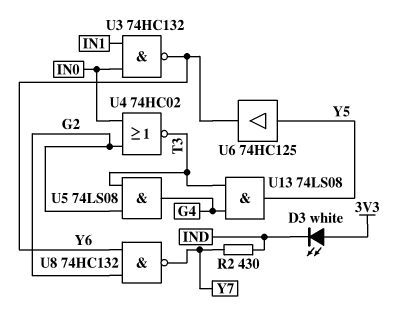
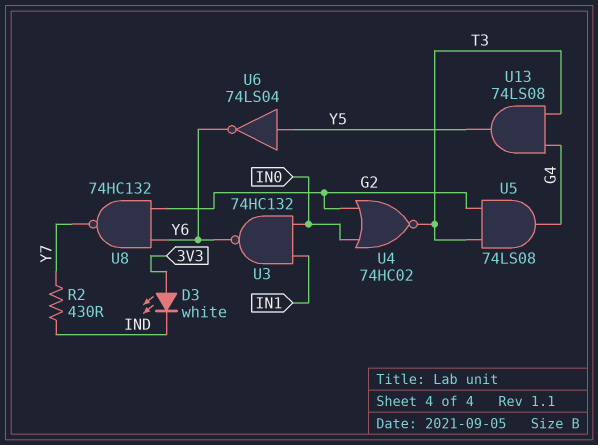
U6: buffer 74HC125 (in Y5, out Y6) -> NOT 74LS04 (in Y5, out Y6)

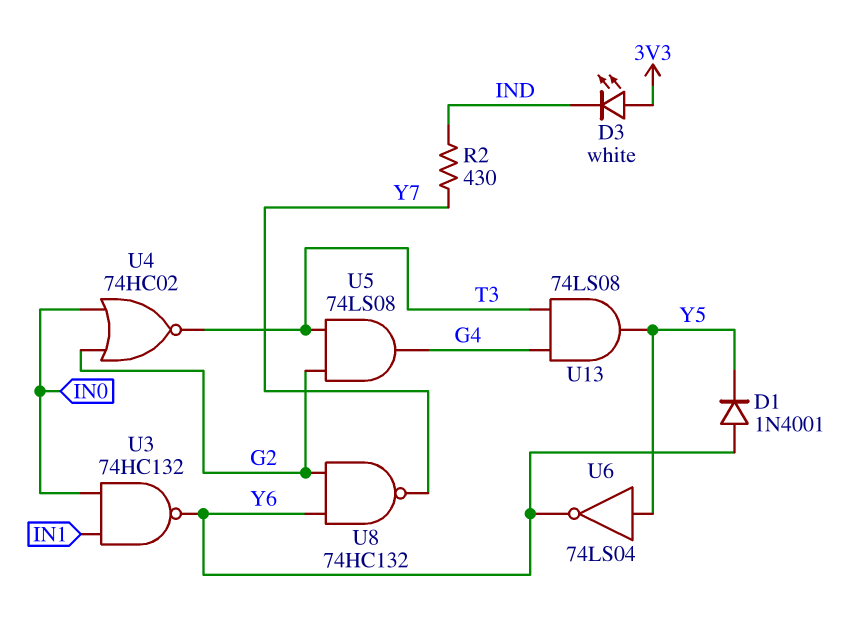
D1: none -> diode 1N4001 (A Y6, K Y5)

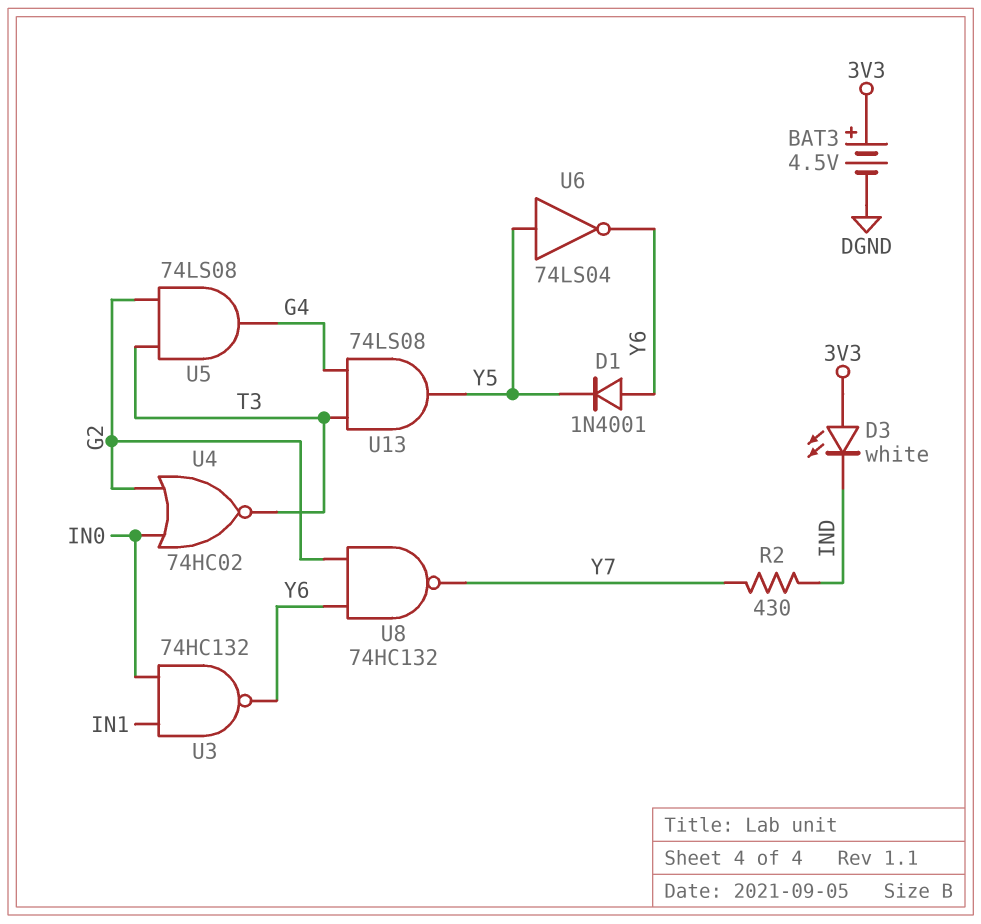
BAT3: none -> 4.5V (plus 3V3, minus DGND)

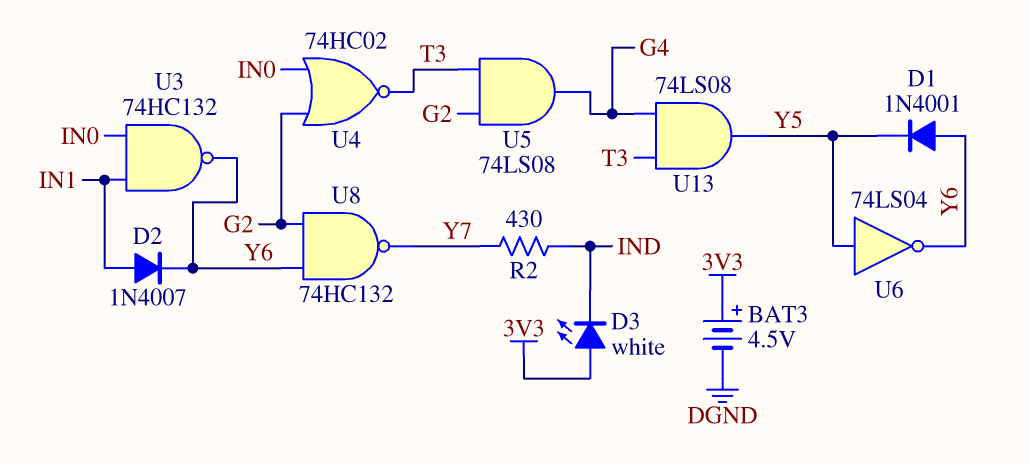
D2: none -> diode 1N4007 (A IN1, K Y6)

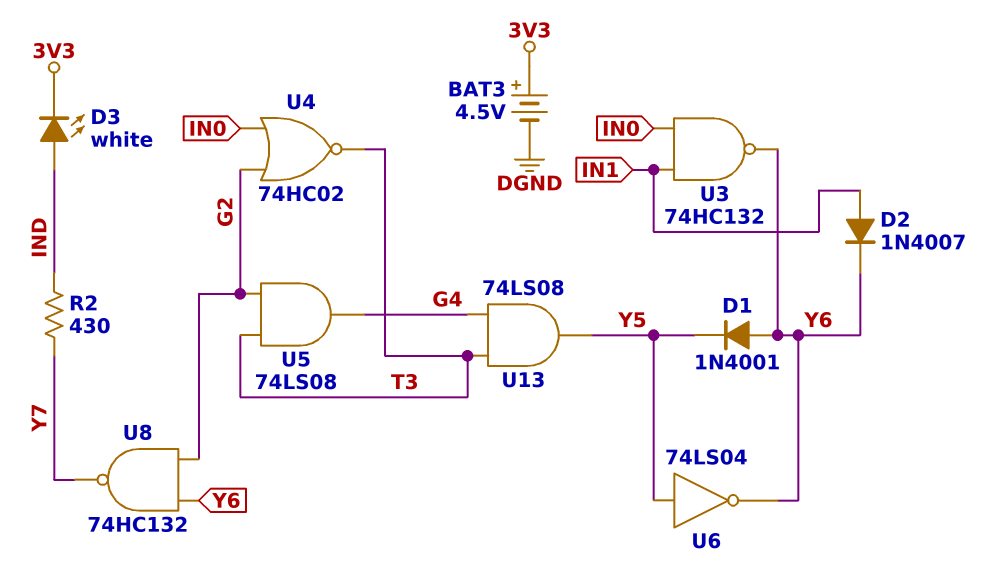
D3: LED white (A 3V3, K IND) -> LED white (A IND, K 3V3)

